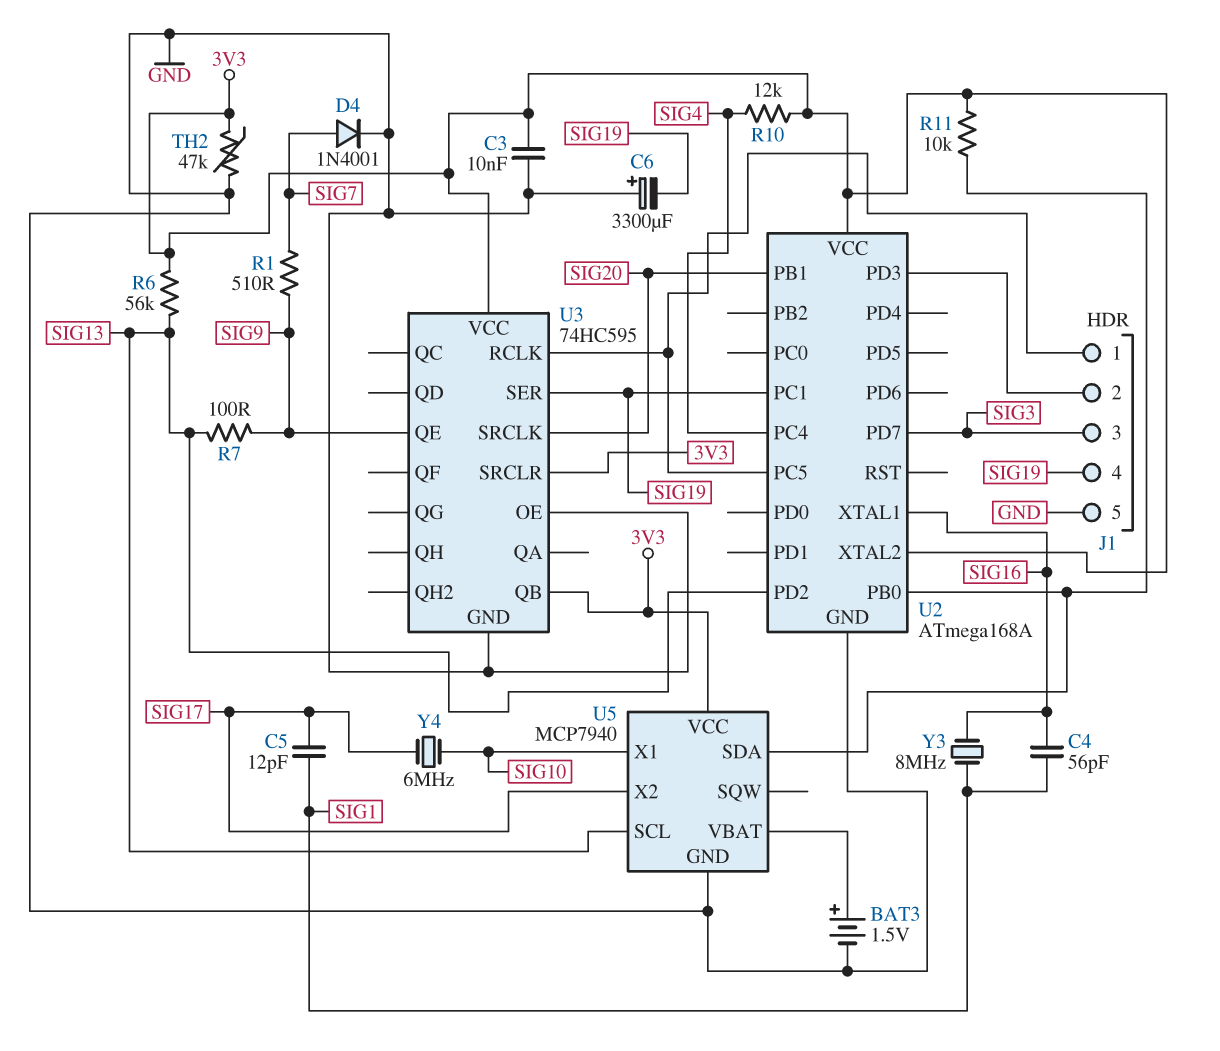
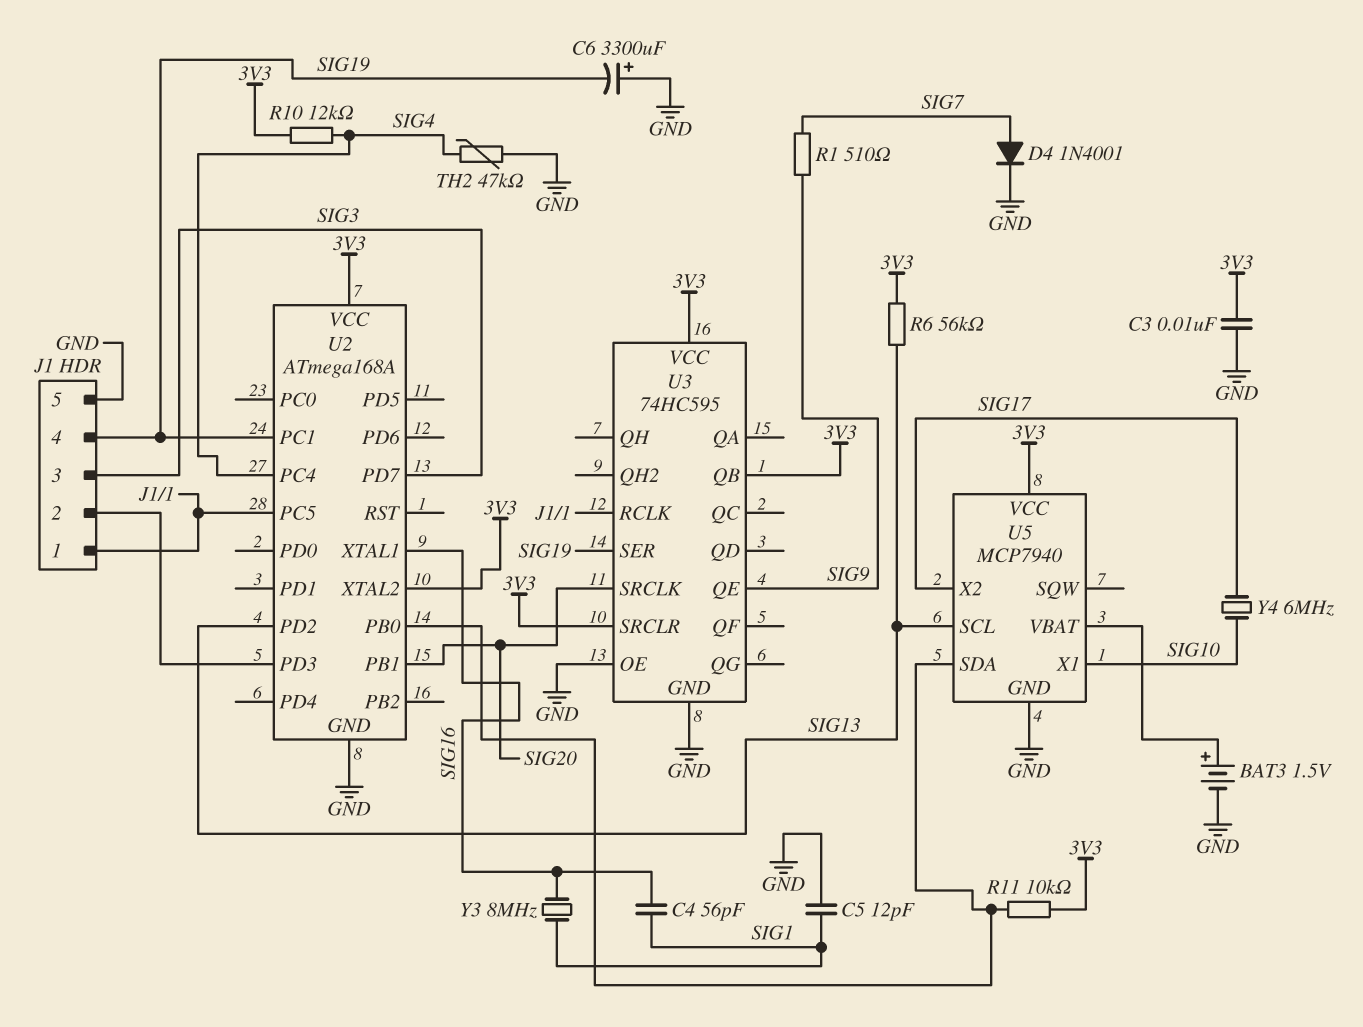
C5: 12pF (SIG1, SIG17) -> 12pF (GND, SIG1)
R7: 100 (SIG9, SIG13) -> none
TH2: 47k (3V3, GND) -> 47k (GND, SIG4)

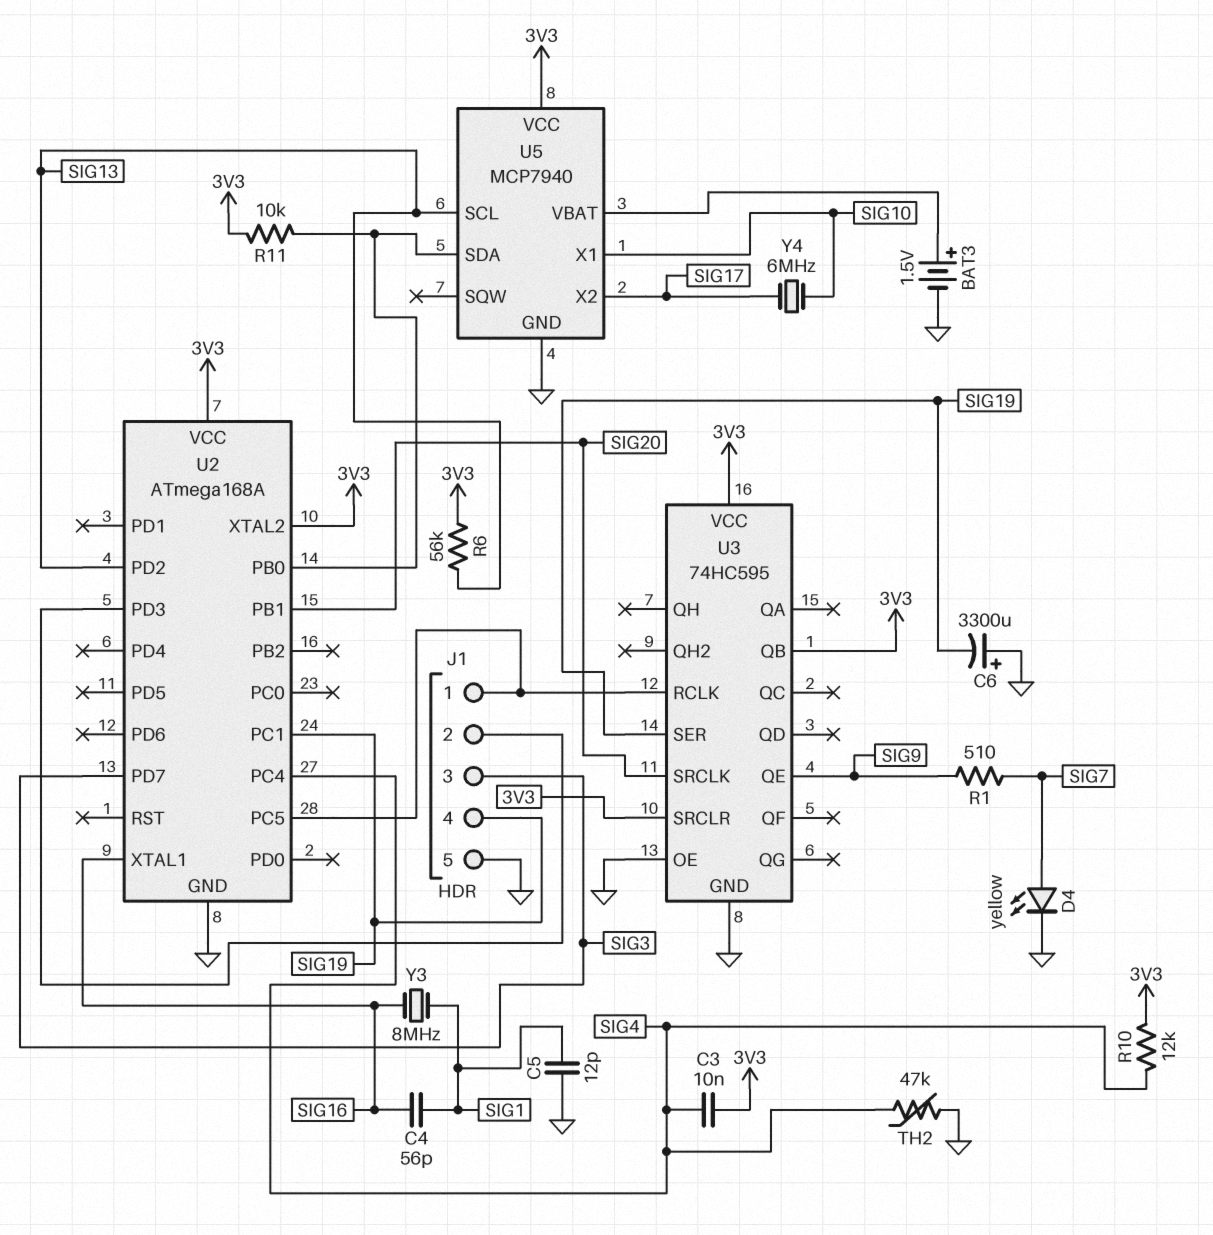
C3: 10nF (3V3, GND) -> 10nF (3V3, SIG4)
D4: diode 1N4001 (A SIG7, K GND) -> LED yellow (A SIG7, K GND)

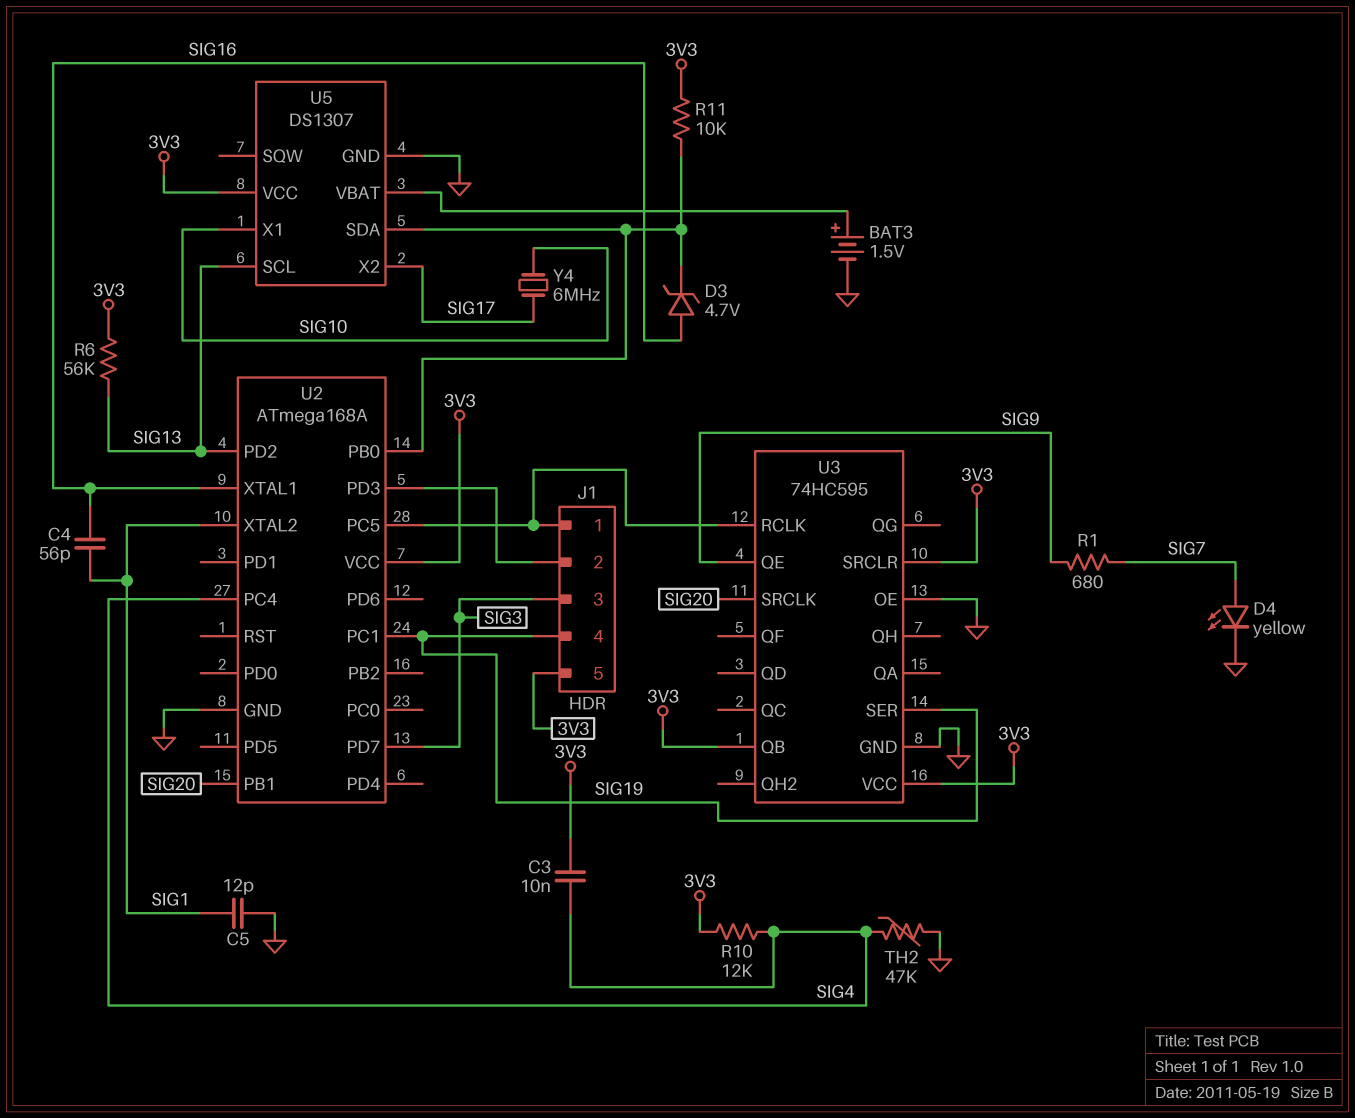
C6: 3300uF (plus GND, minus SIG19) -> none
D3: none -> zener 4.7V (A SIG16, K U2/PB0)
J1 pin 5: GND -> 3V3
R1: 510 (SIG7, SIG9) -> 680 (SIG7, SIG9)
U2 pin XTAL2: 3V3 -> SIG1
U5: MCP7940 -> DS1307
Y3: 8MHz (SIG1, SIG16) -> none

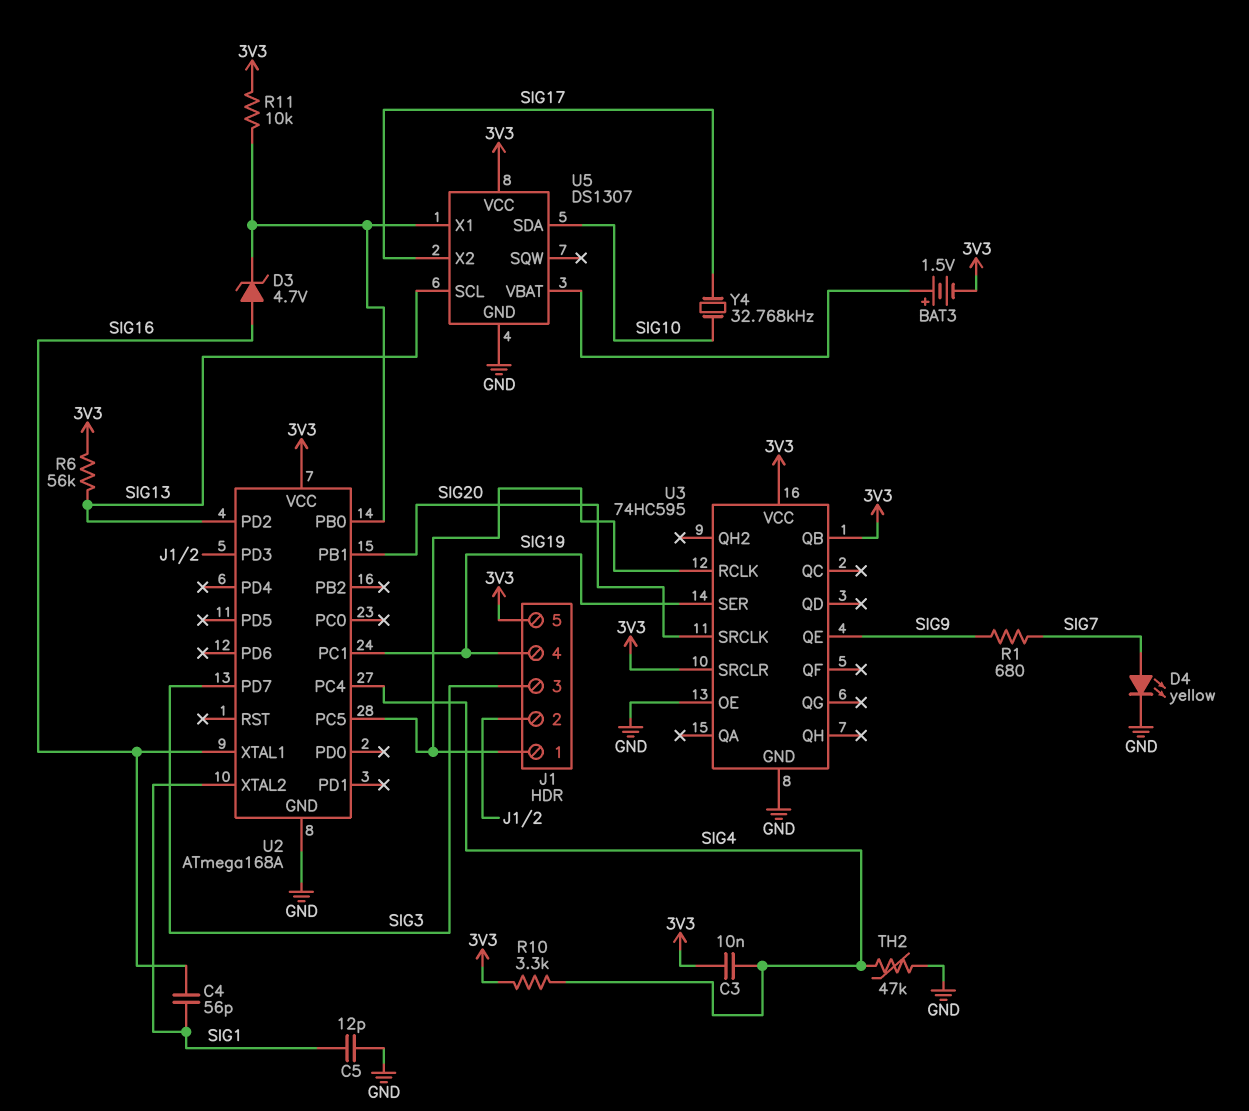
BAT3: 1.5V (plus U5/VBAT, minus GND) -> 1.5V (plus U5/VBAT, minus 3V3)
R10: 12k (3V3, SIG4) -> 3.3k (3V3, SIG4)
U5 pin SDA: U2/PB0 -> SIG10
U5 pin X1: SIG10 -> U2/PB0
Y4: 6MHz (SIG10, SIG17) -> 32.768kHz (SIG10, SIG17)

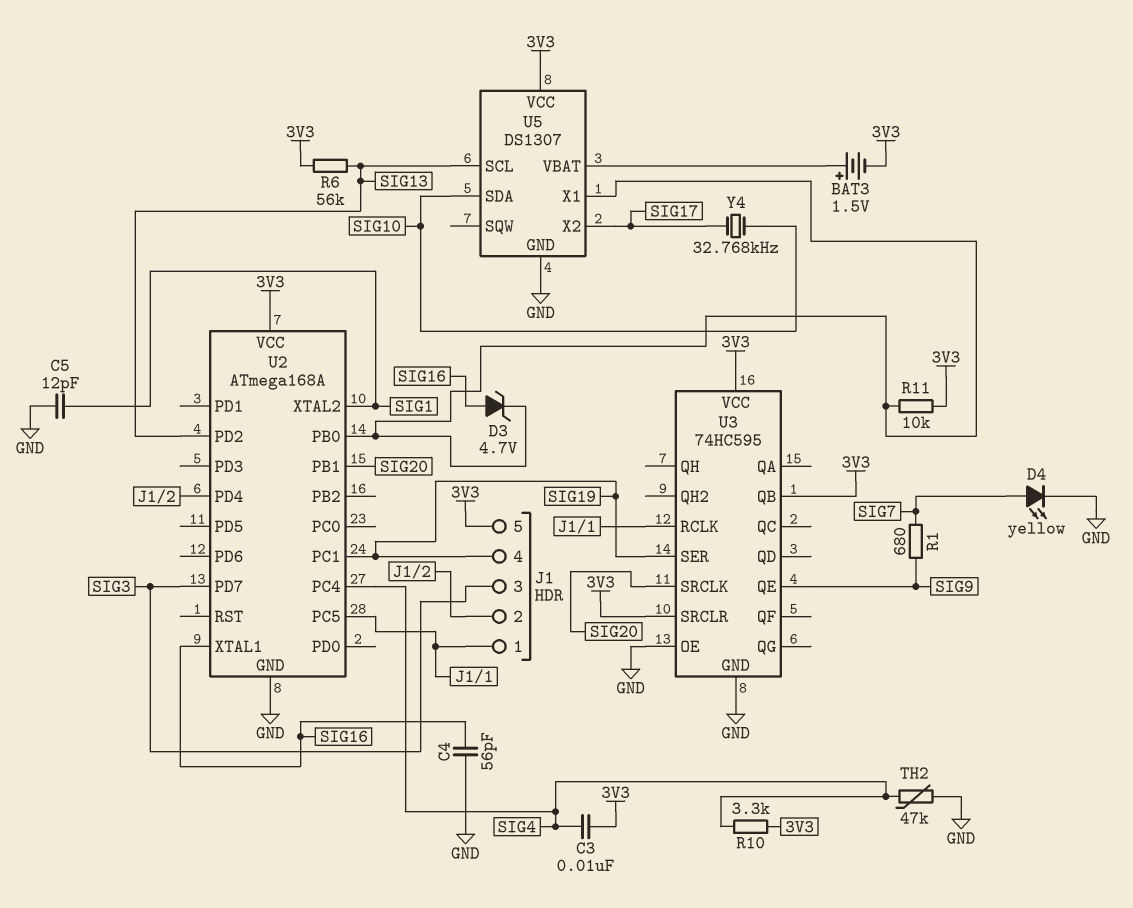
C4: 56pF (SIG1, SIG16) -> 56pF (GND, SIG16)
U2 pin PD3: J1/2 -> none
U2 pin PD4: none -> J1/2

